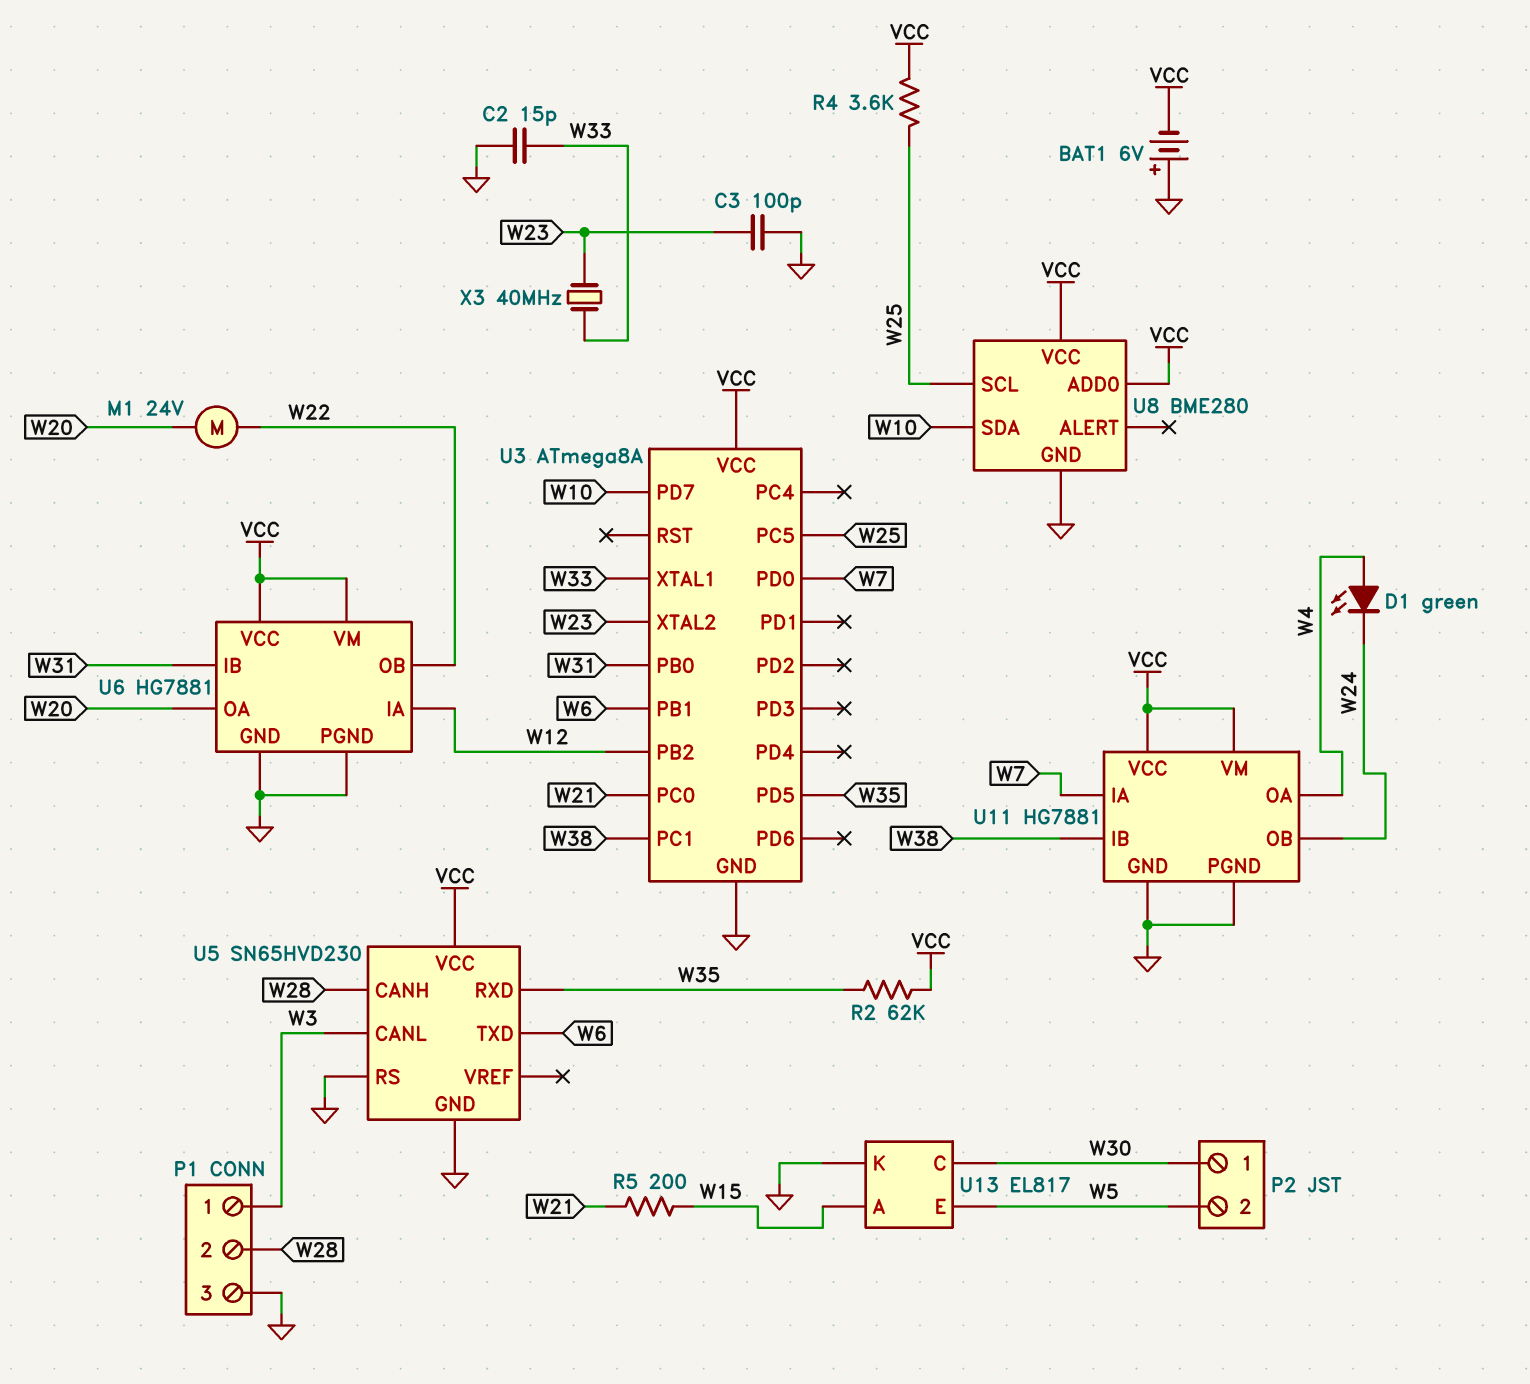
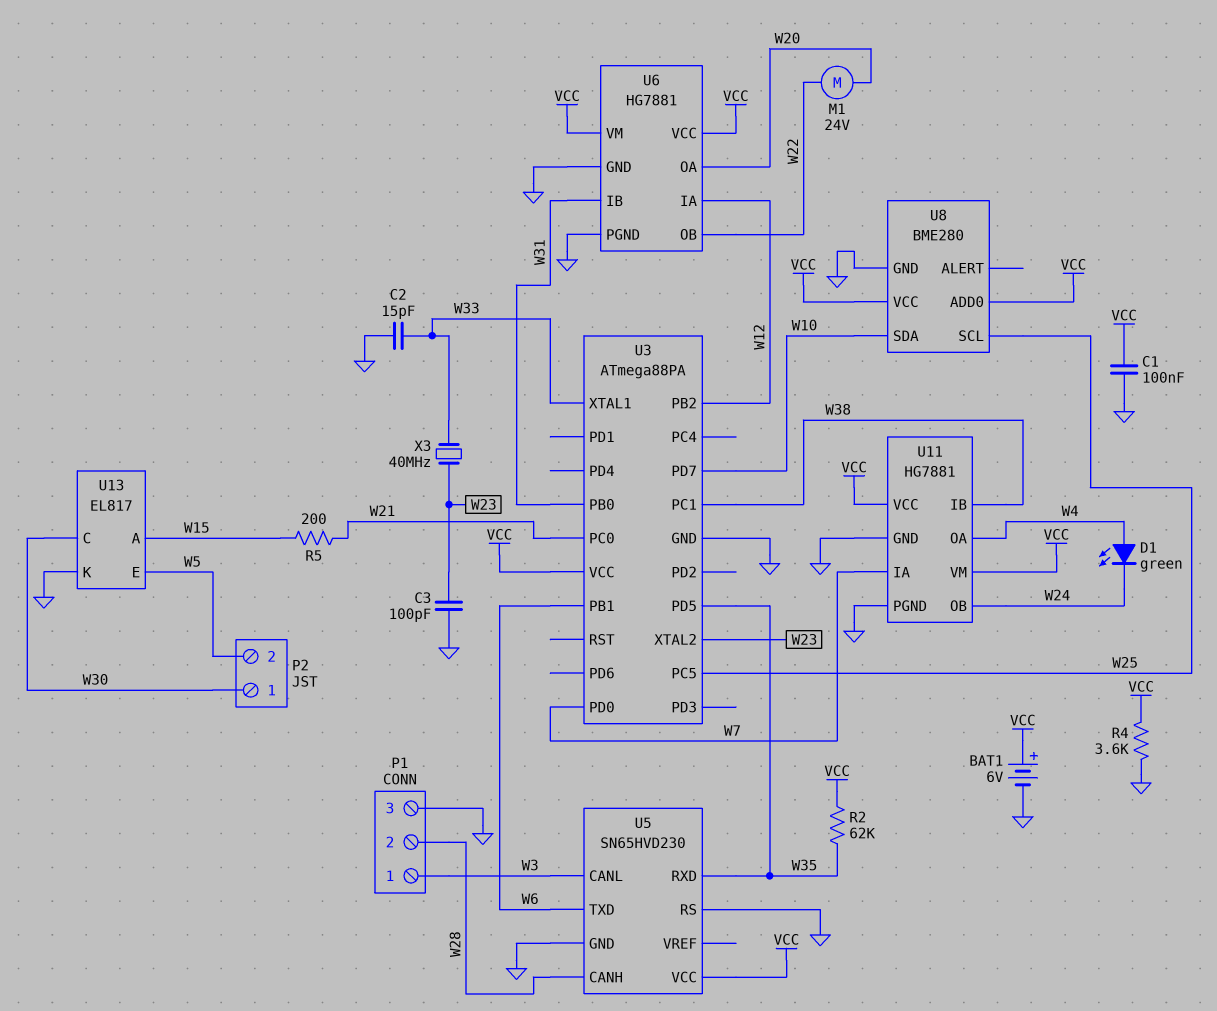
BAT1: 6V (plus GND, minus VCC) -> 6V (plus VCC, minus GND)
C1: none -> 100nF (GND, VCC)
R4: 3.6k (VCC, W25) -> 3.6k (GND, VCC)
U3: ATmega8A -> ATmega88PA

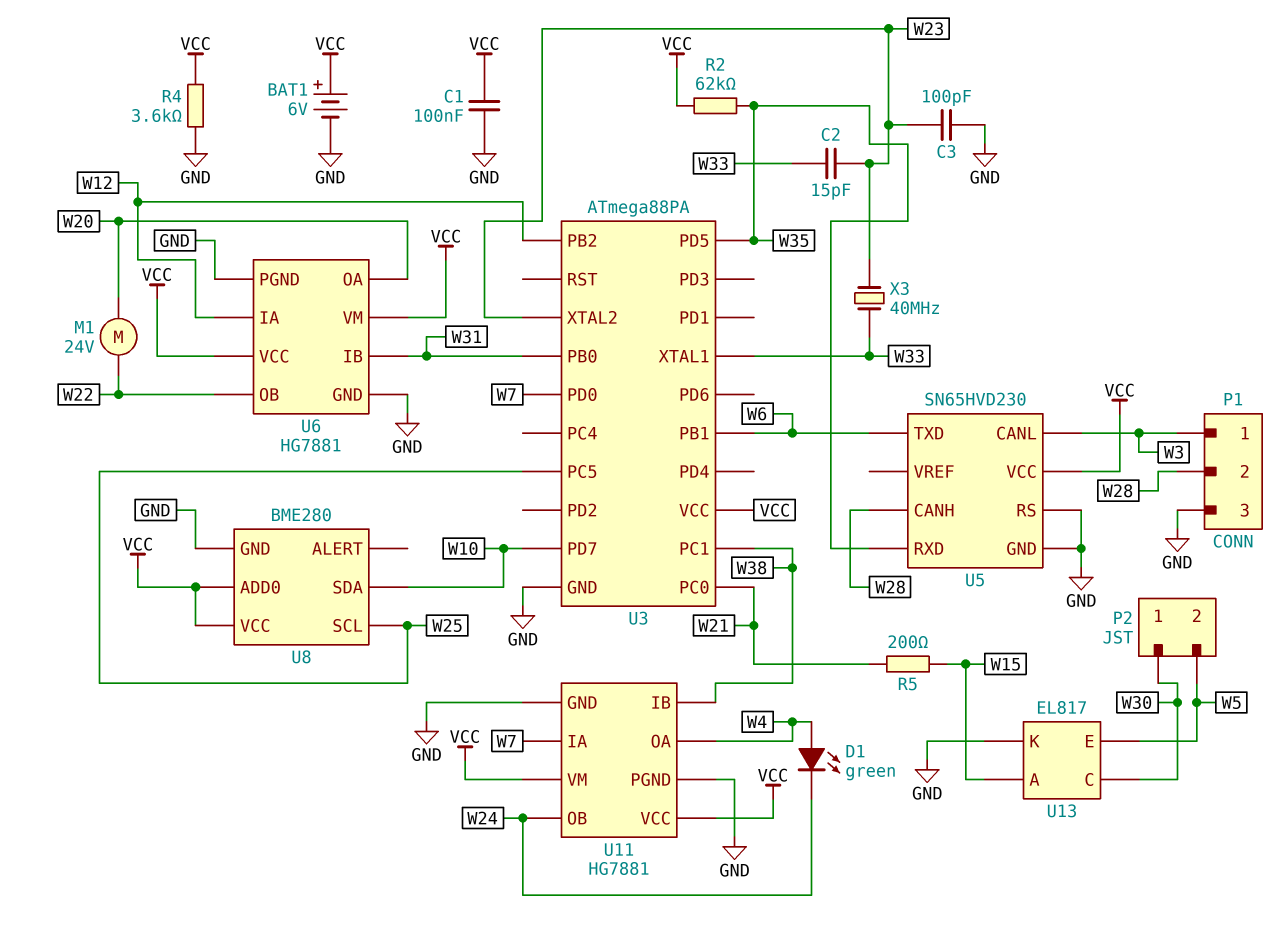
C2: 15pF (GND, W33) -> 15pF (W23, W33)

